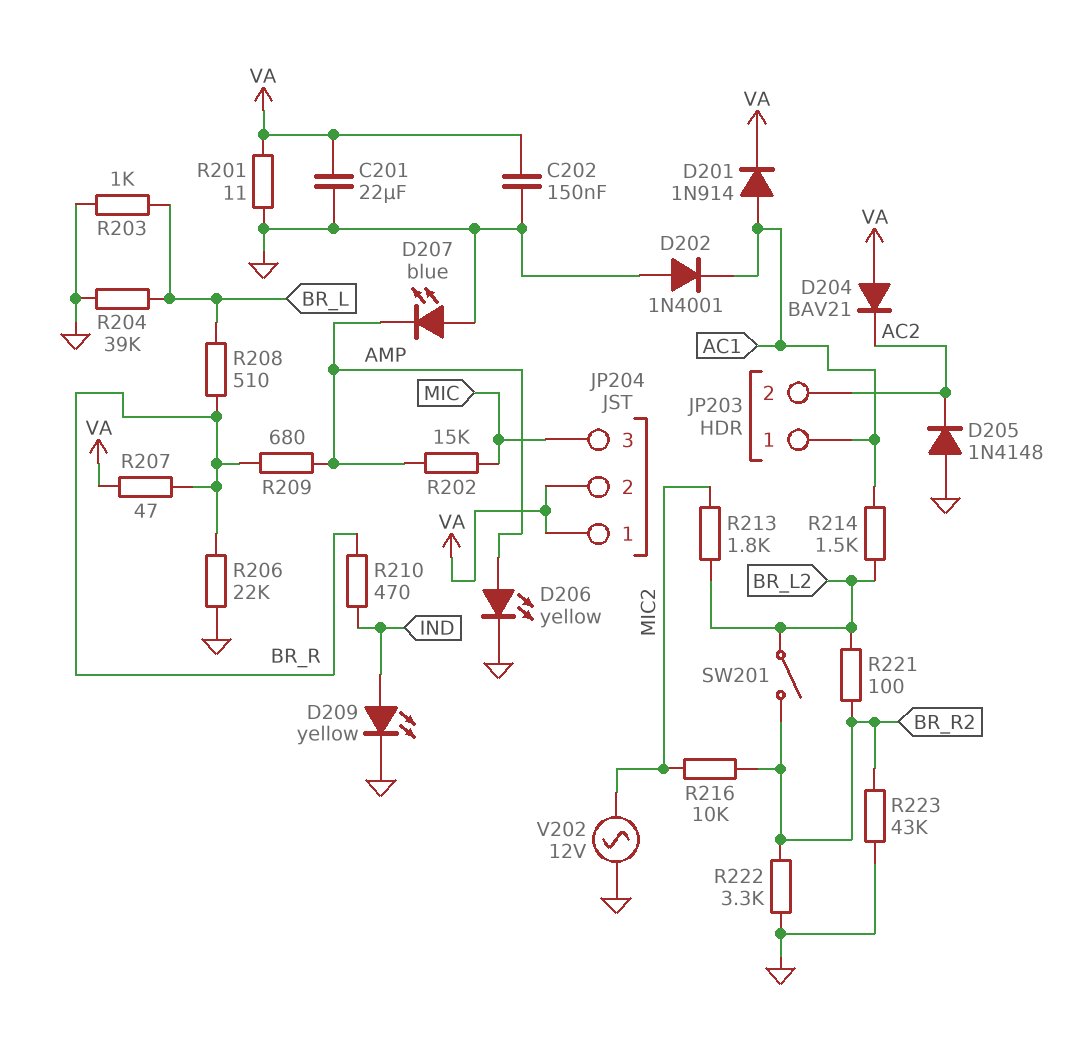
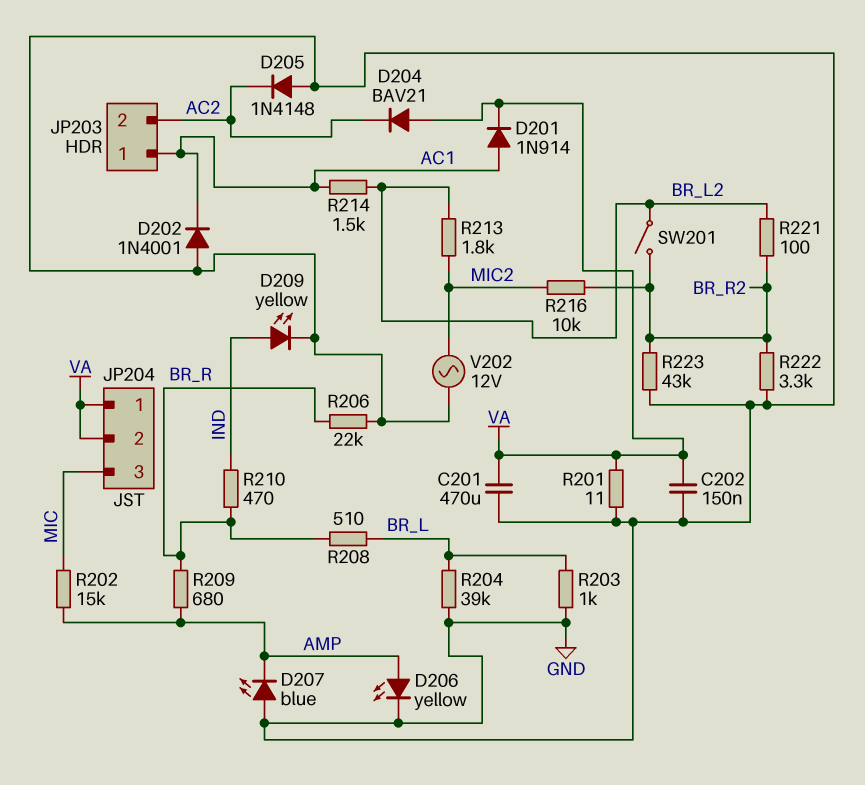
C201: 22uF (GND, VA) -> 470uF (GND, VA)
R207: 47 (BR_R, VA) -> none

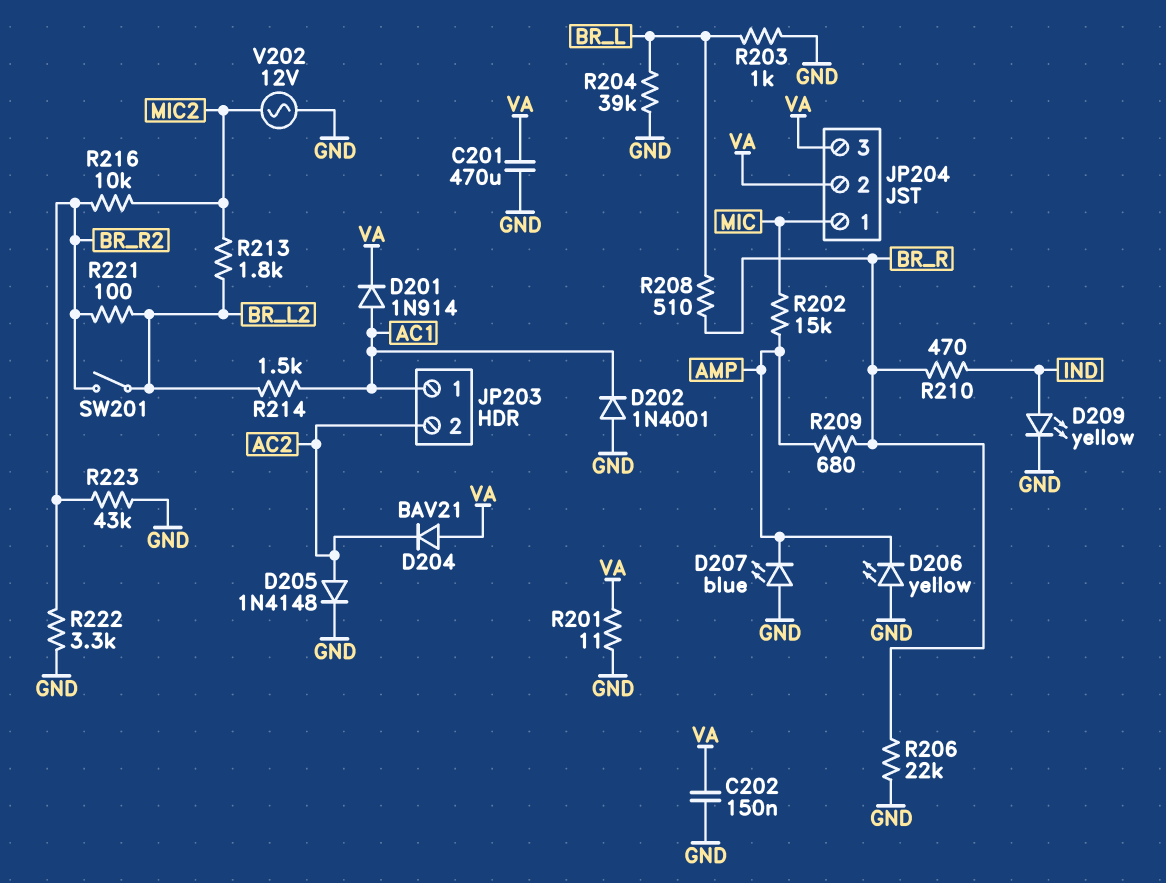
D205: diode 1N4148 (A GND, K AC2) -> diode 1N4148 (A AC2, K GND)
D206: LED yellow (A AMP, K GND) -> LED yellow (A GND, K AMP)
JP204 pin 1: VA -> MIC
JP204 pin 3: MIC -> VA

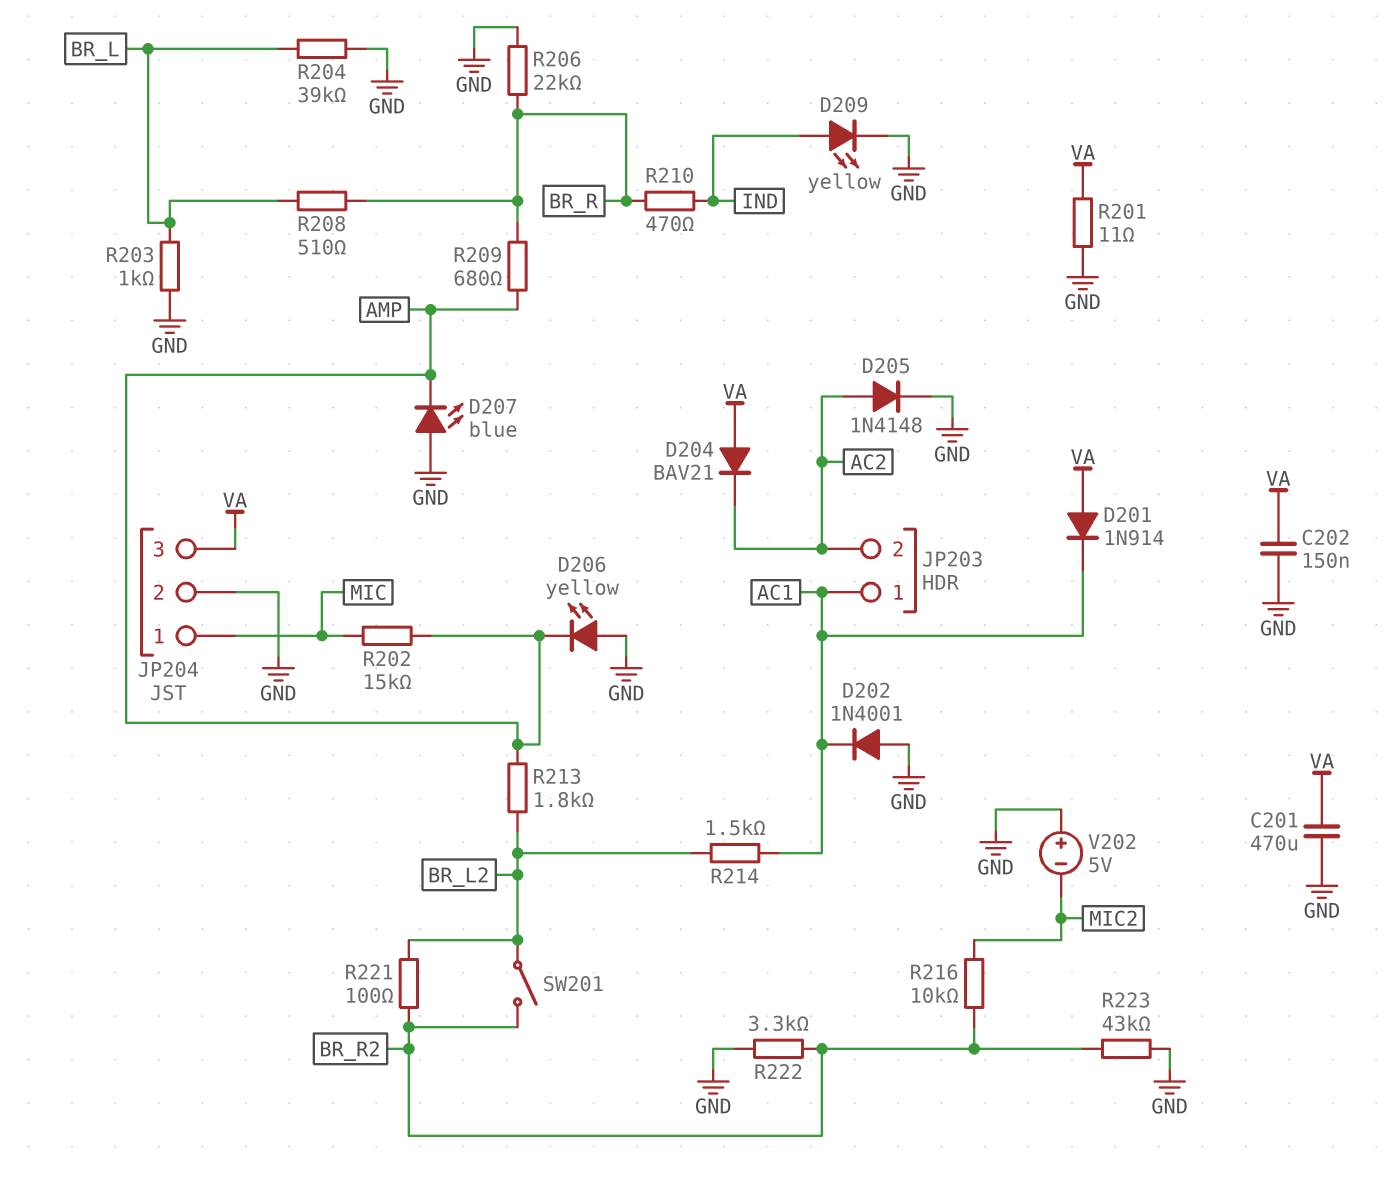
D201: diode 1N914 (A AC1, K VA) -> diode 1N914 (A VA, K AC1)
JP204 pin 2: VA -> GND
R213: 1.8k (BR_L2, MIC2) -> 1.8k (AMP, BR_L2)
V202: AC 12V (GND, MIC2) -> 5V (plus GND, minus MIC2)

